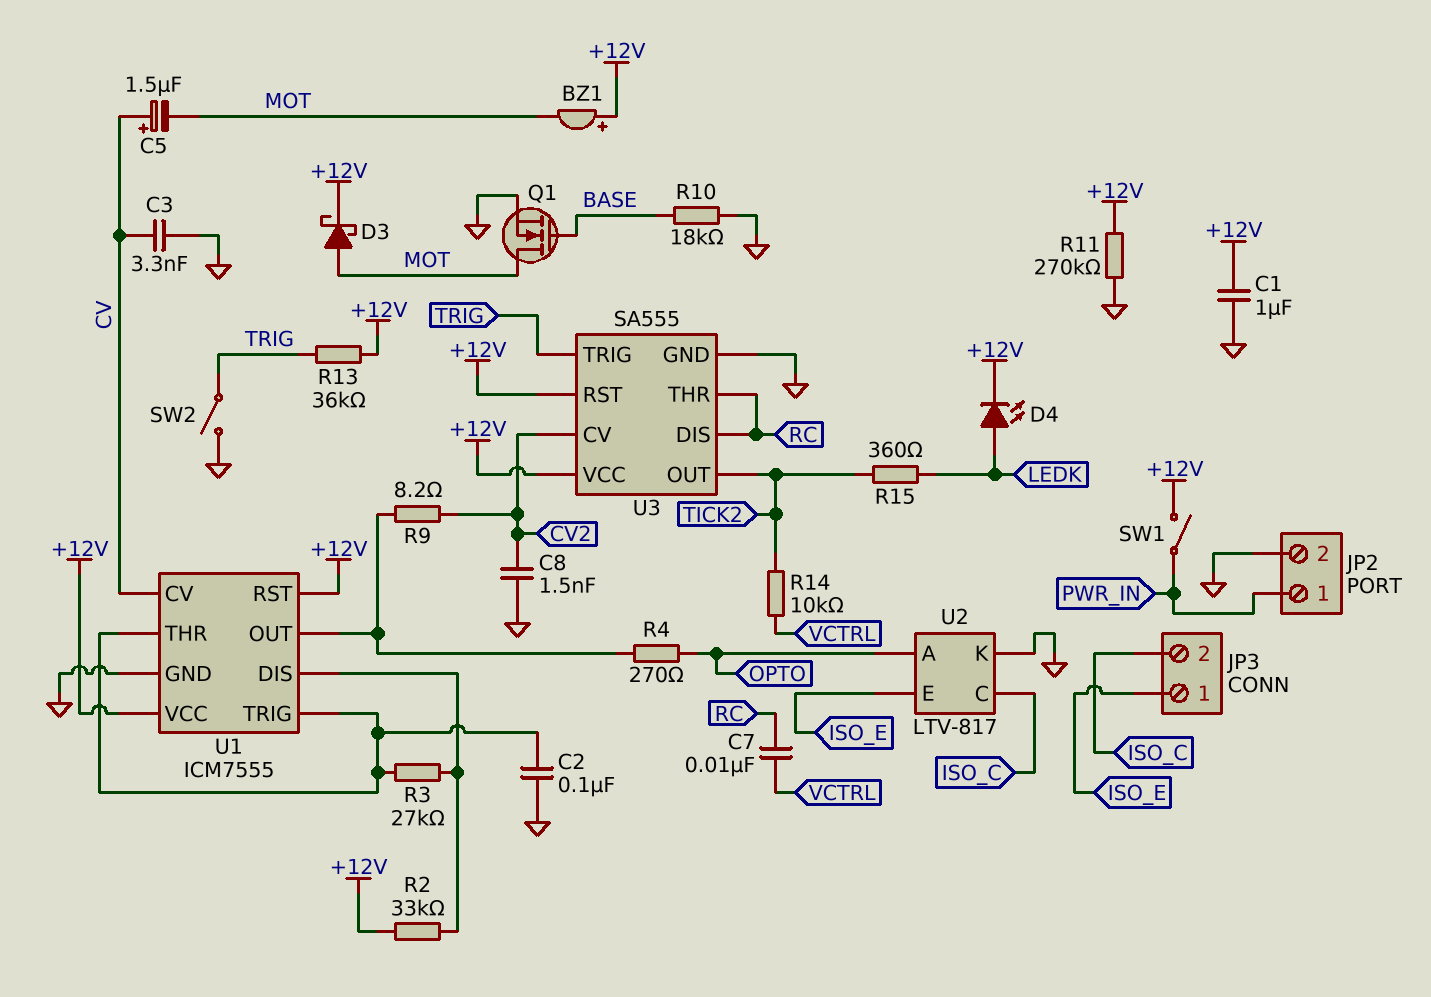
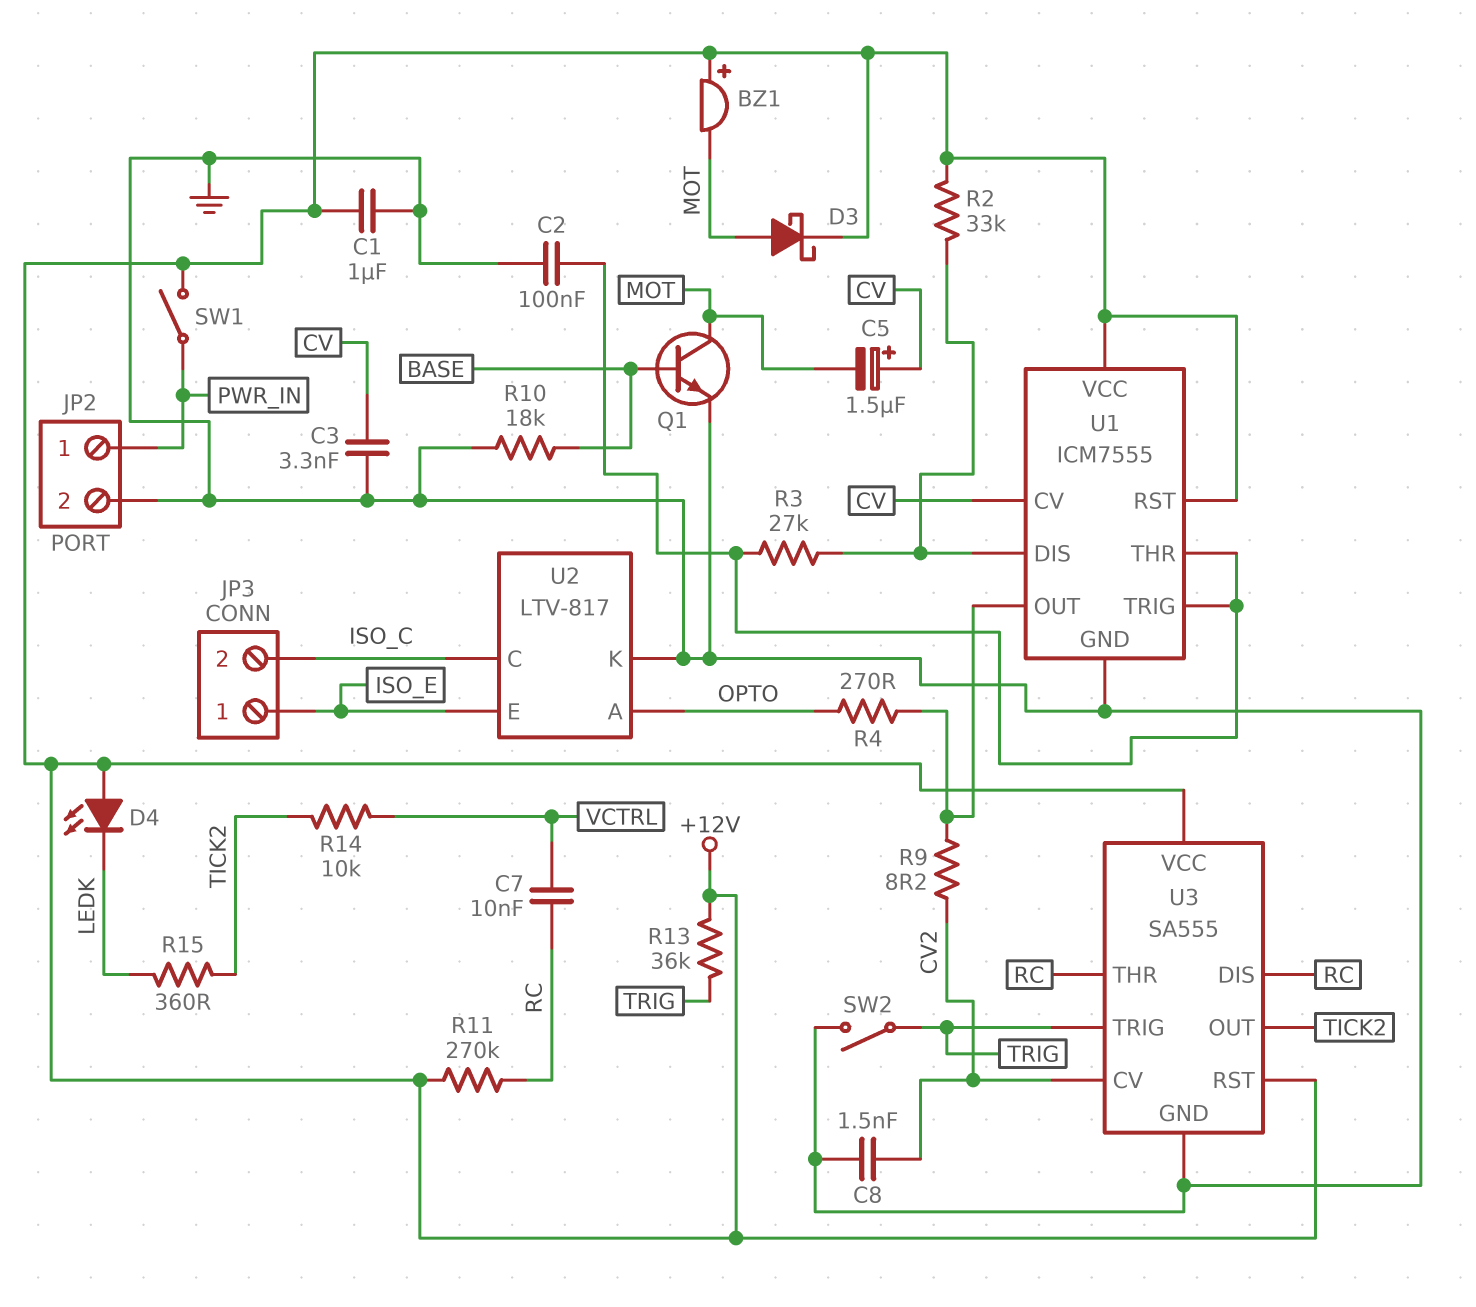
D4: LED (A LEDK, K +12V) -> LED (A +12V, K LEDK)
Q1: NMOS (G BASE, D MOT, S GND) -> NPN (B BASE, C MOT, E GND)
R11: 270k (+12V, GND) -> 270k (+12V, RC)

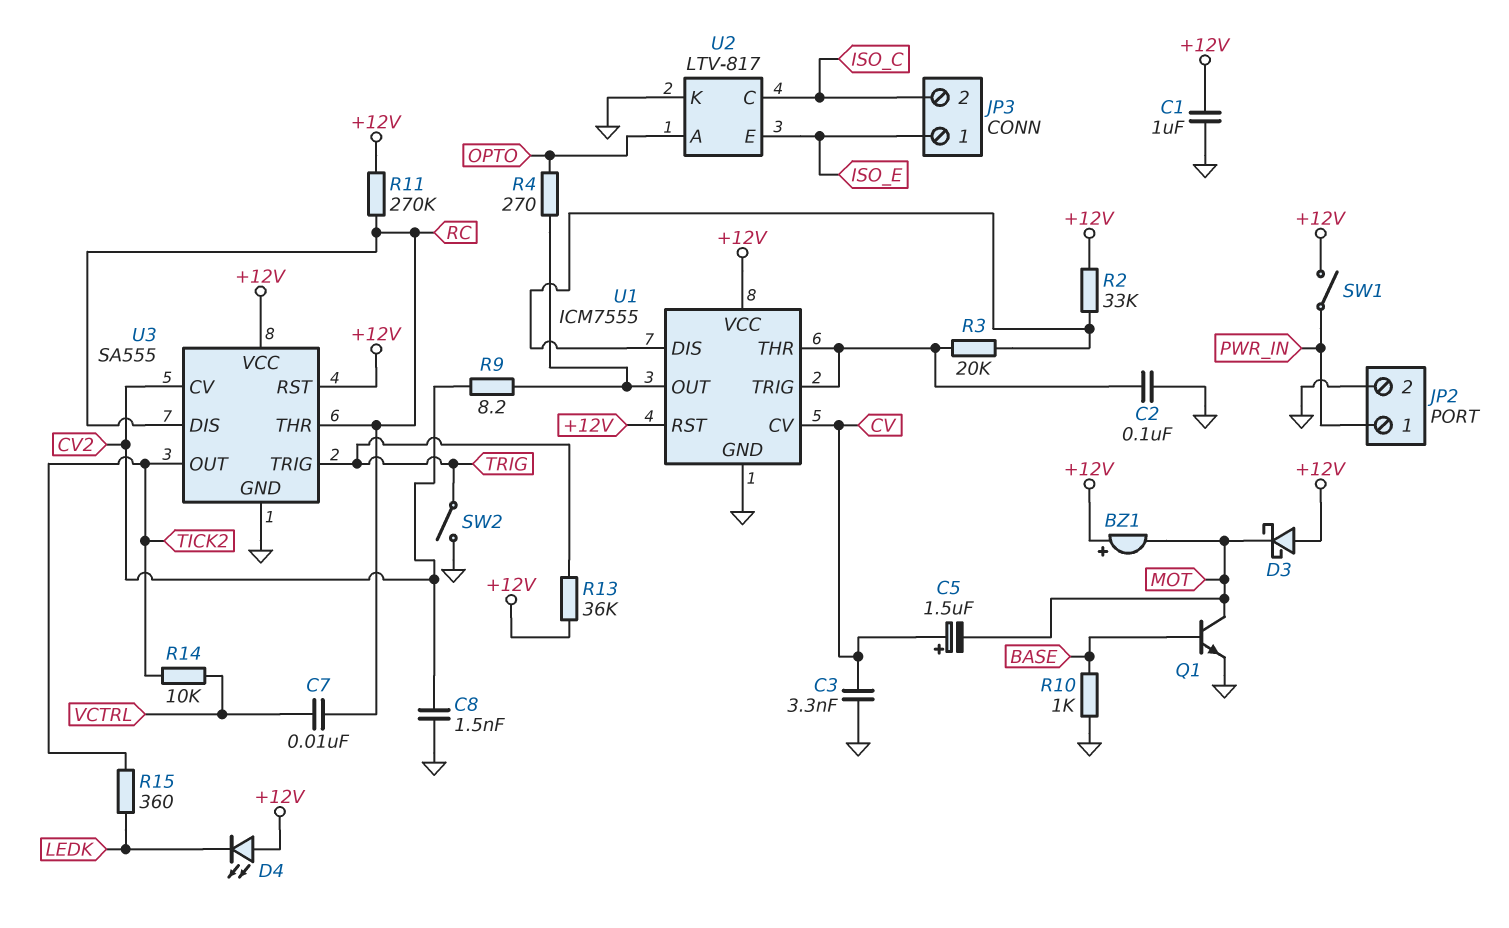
D3: schottky (A MOT, K +12V) -> schottky (A +12V, K MOT)
R3: 27k (U1/DIS, U1/THR) -> 20k (U1/DIS, U1/THR)
R10: 18k (BASE, GND) -> 1k (BASE, GND)

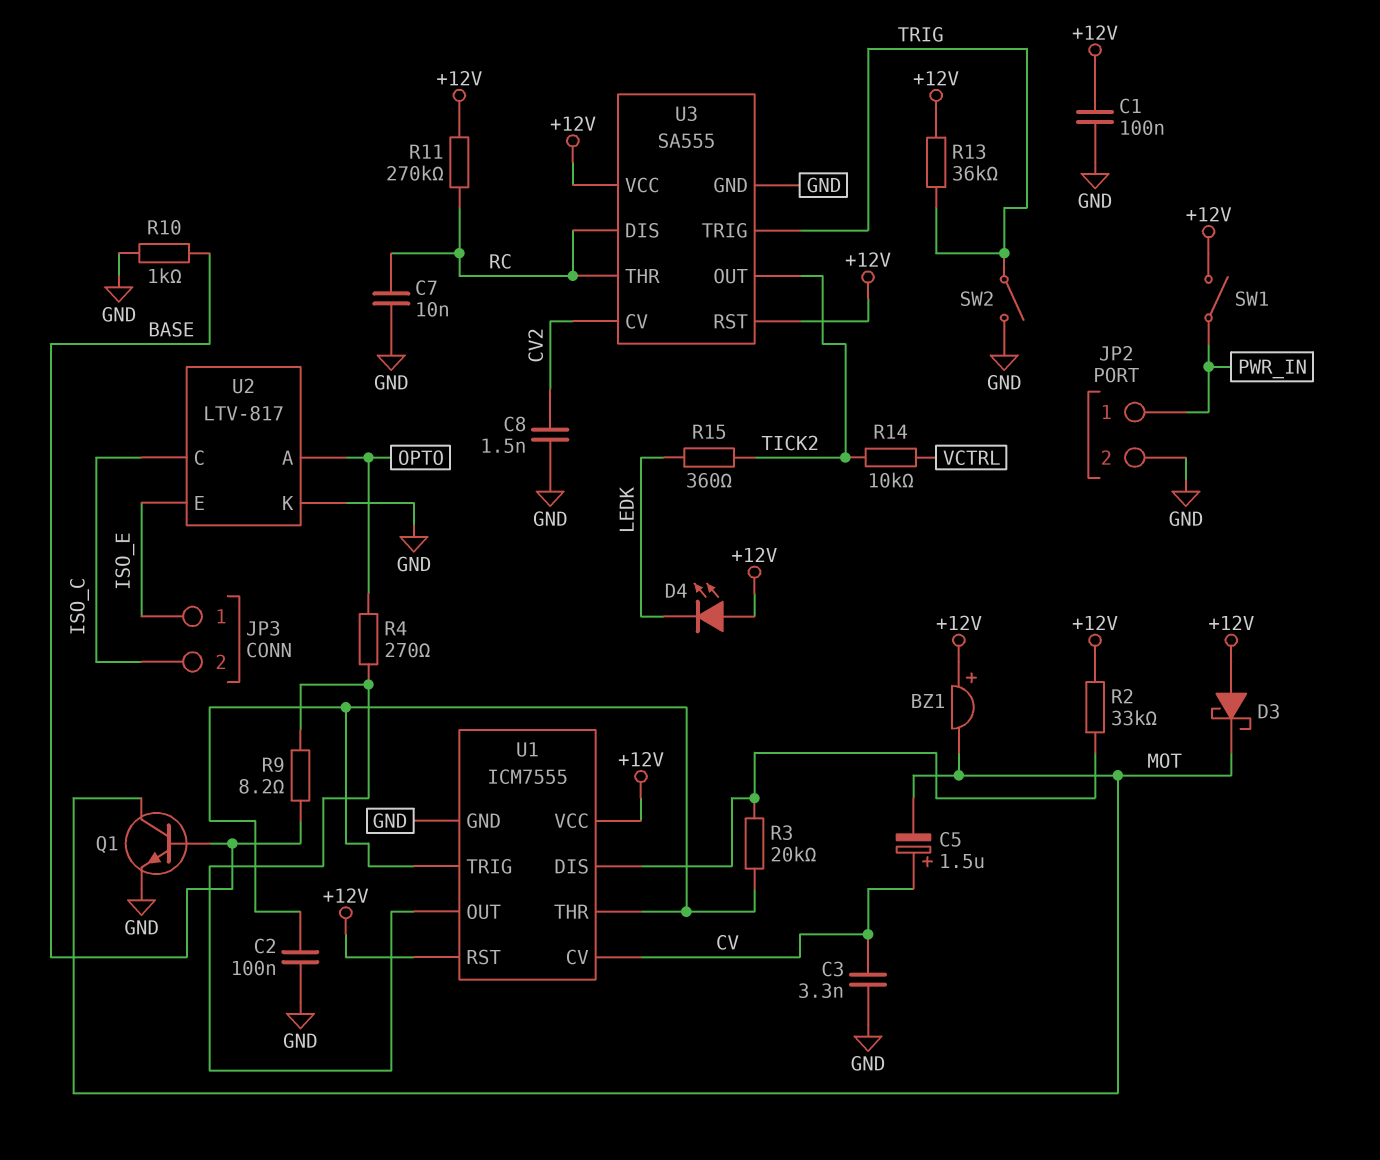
C1: 1uF (+12V, GND) -> 100nF (+12V, GND)
C7: 10nF (RC, VCTRL) -> 10nF (GND, RC)
R9: 8.2 (CV2, U1/OUT) -> 8.2 (BASE, U1/OUT)

